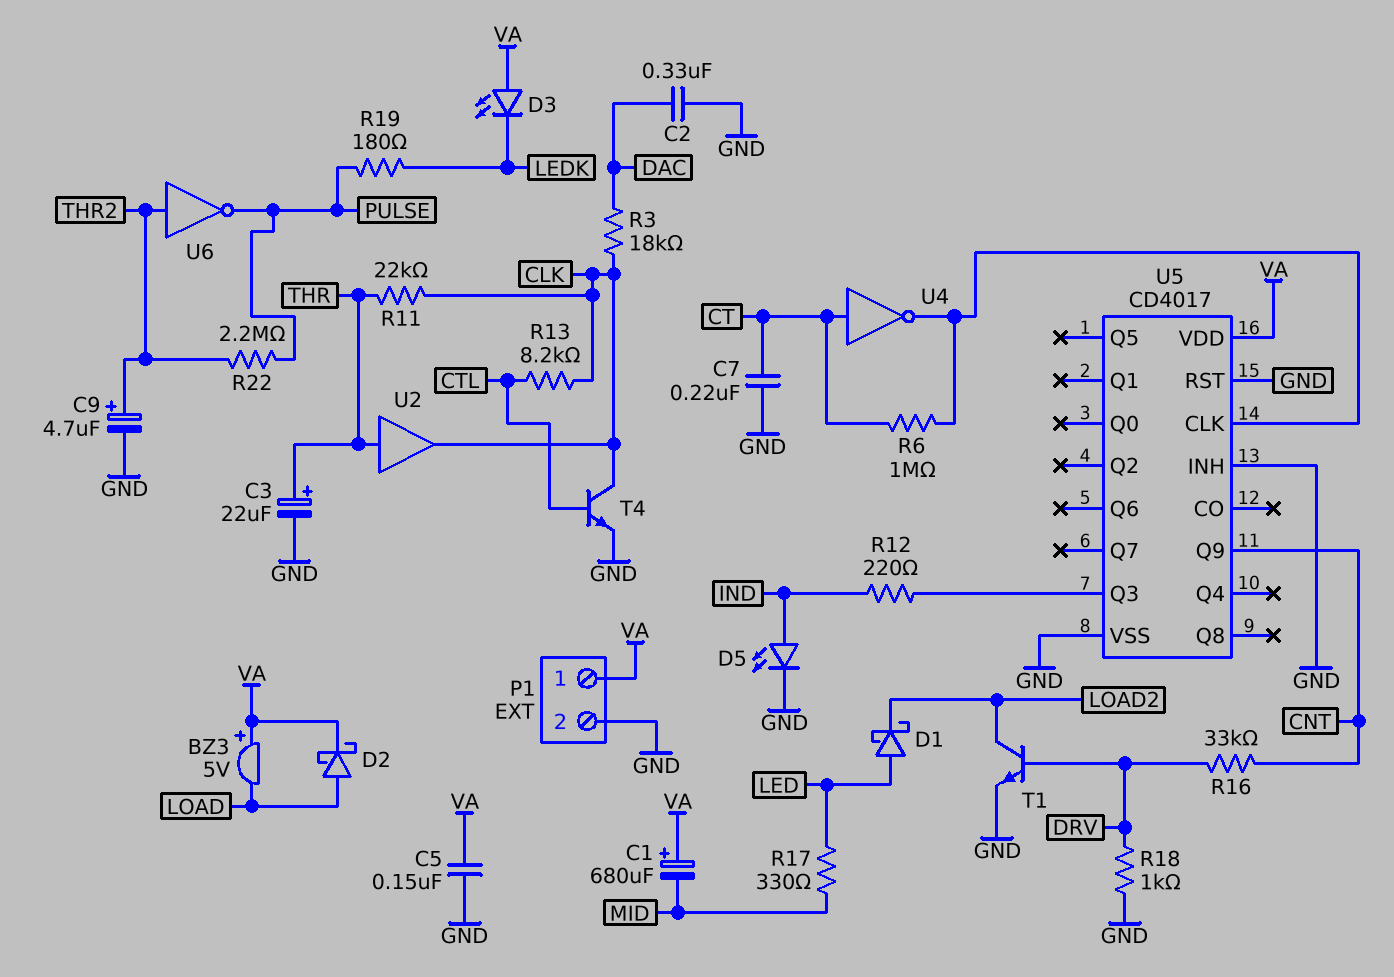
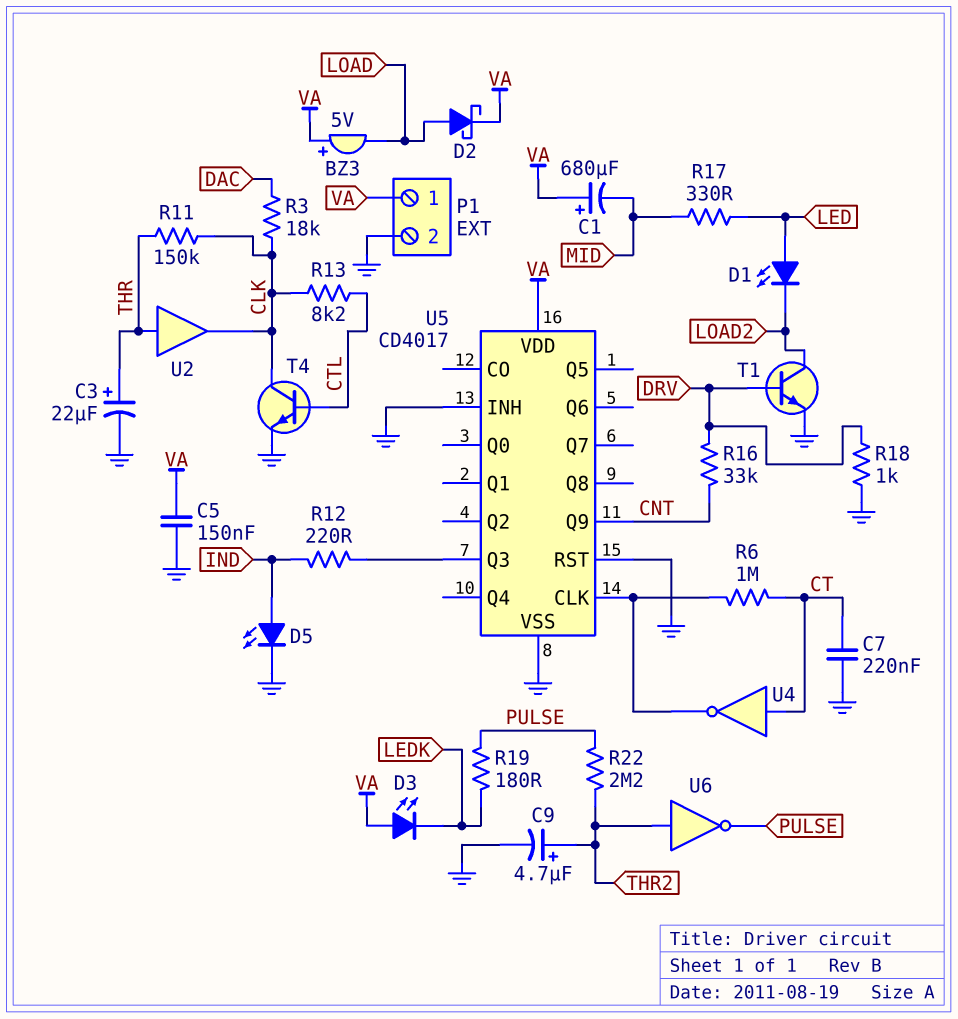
C2: 330nF (DAC, GND) -> none
D1: schottky (A LED, K LOAD2) -> LED (A LED, K LOAD2)
R11: 22k (CLK, THR) -> 150k (CLK, THR)

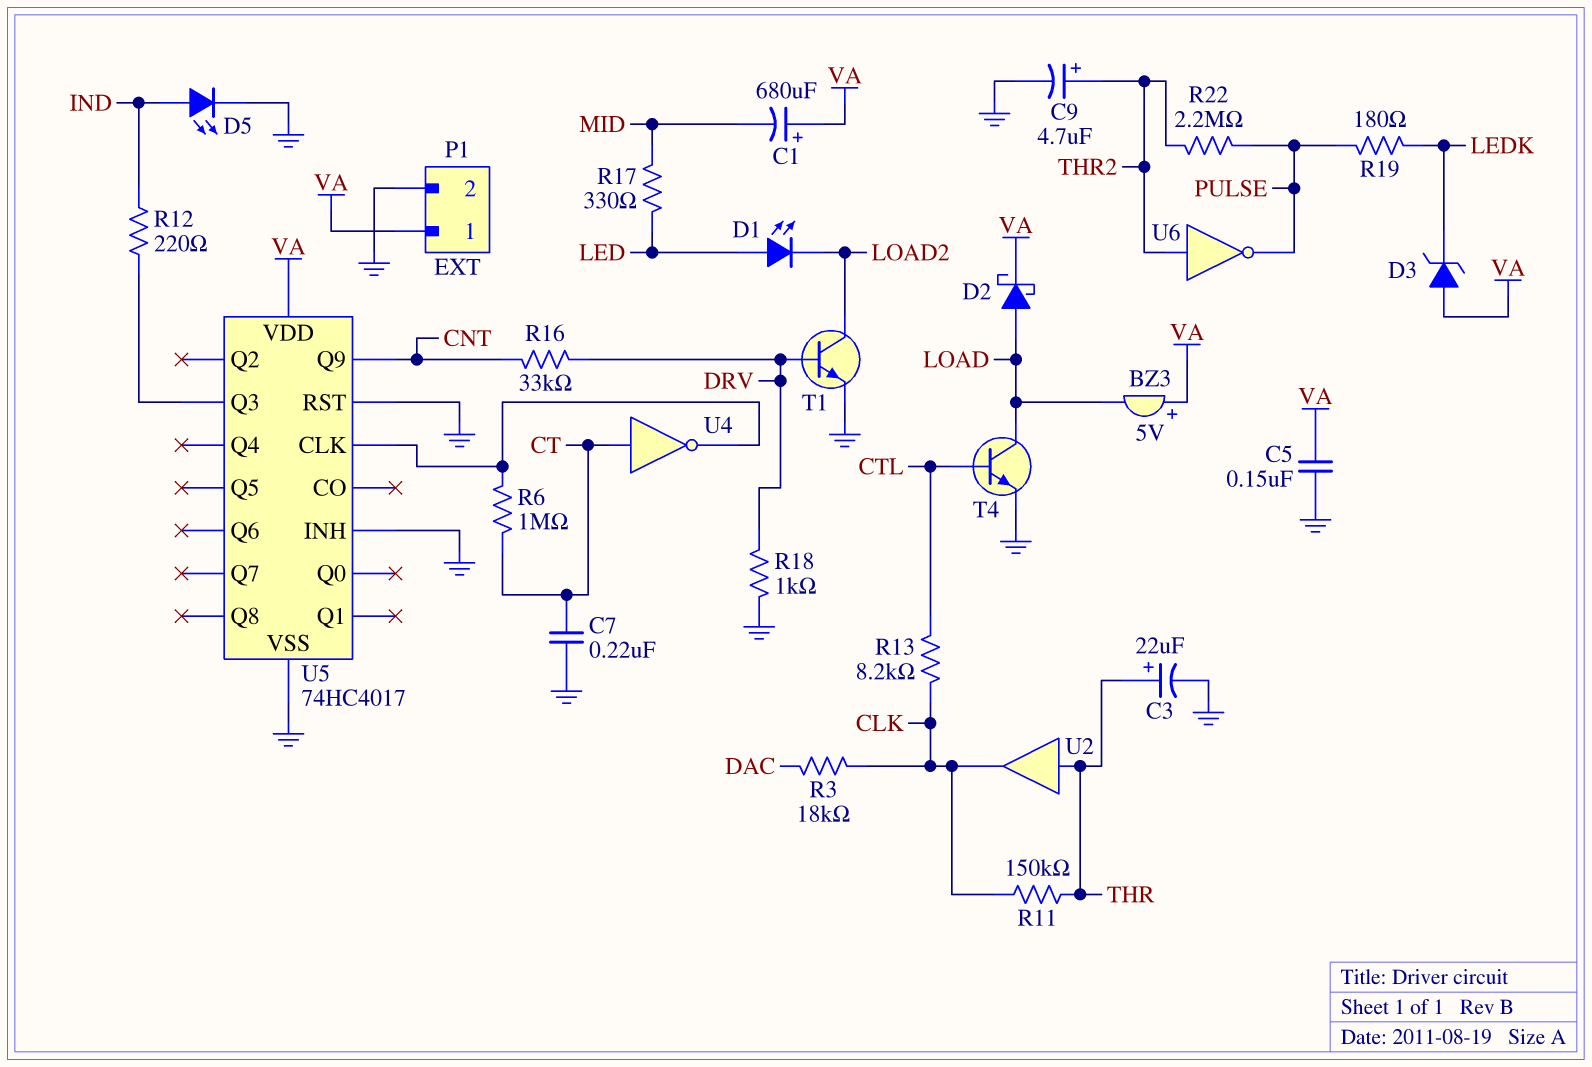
D3: LED (A VA, K LEDK) -> zener (A VA, K LEDK)
T4: NPN (B CTL, C CLK, E GND) -> NPN (B CTL, C LOAD, E GND)
U5: CD4017 -> 74HC4017

